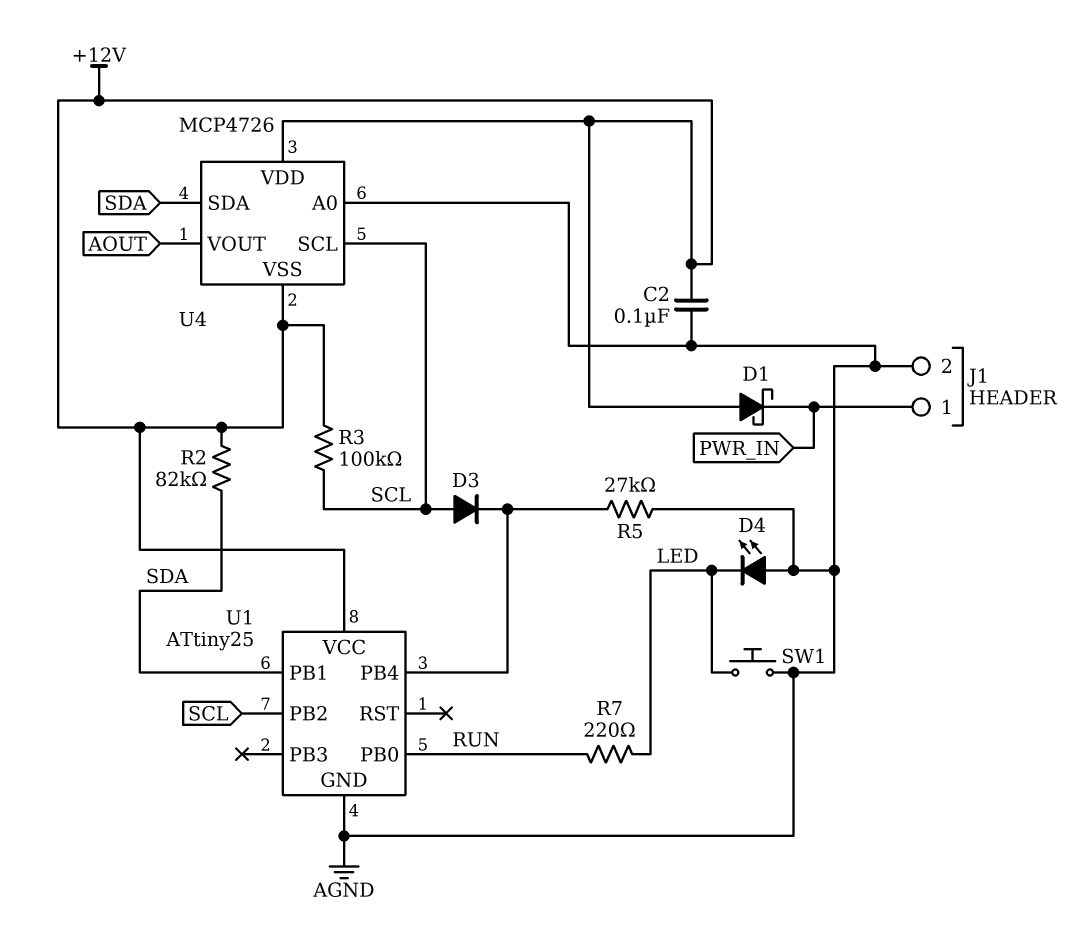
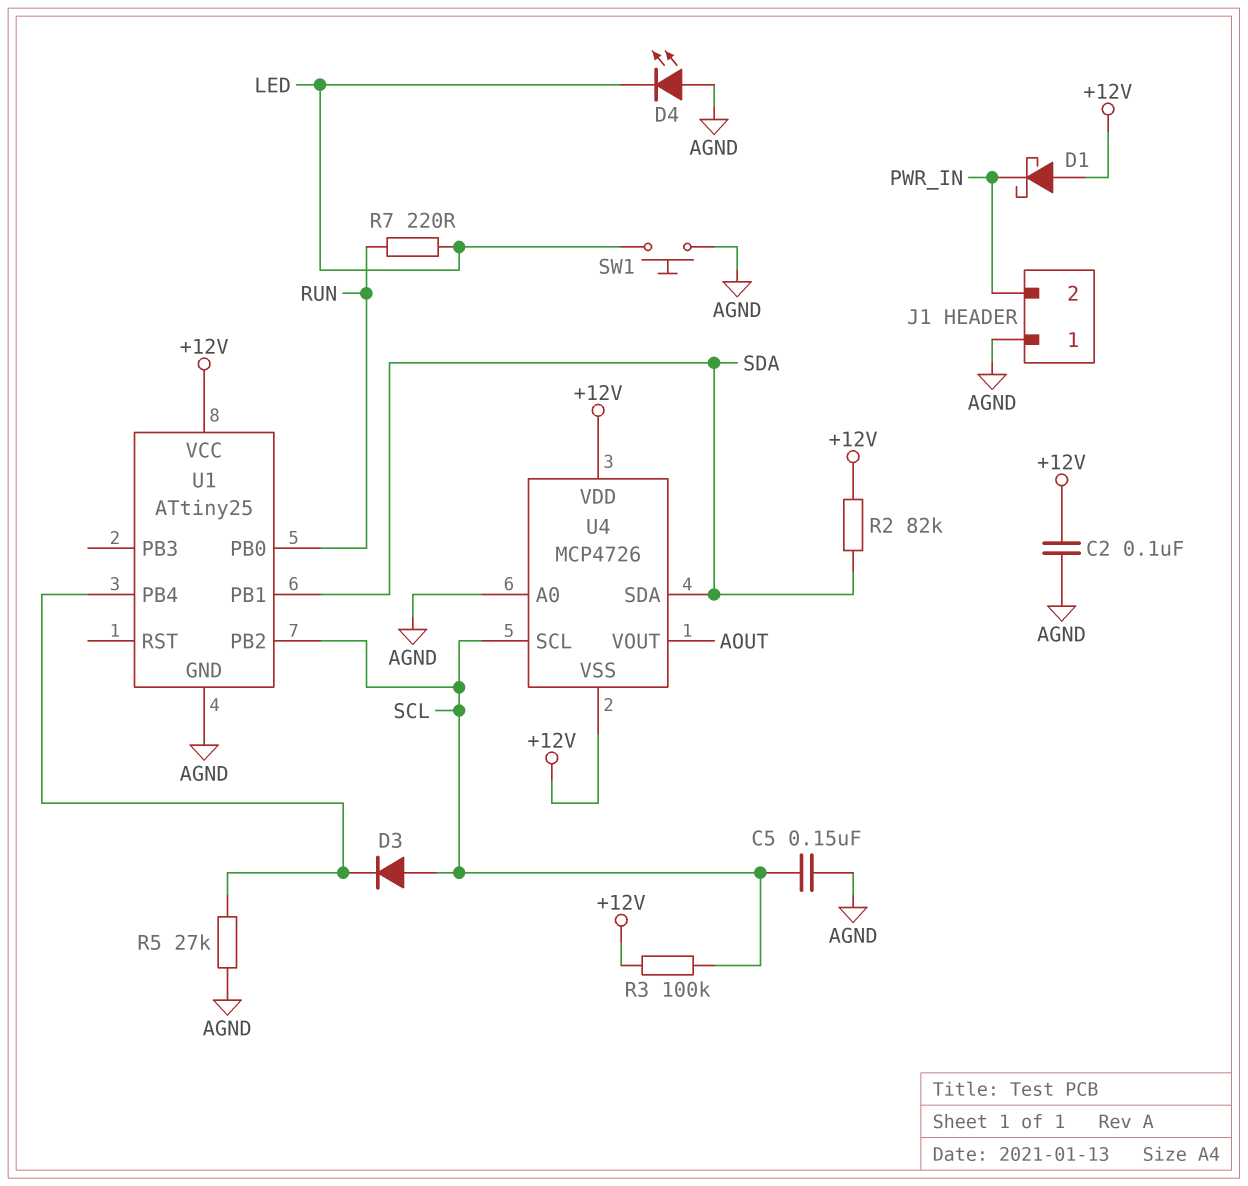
C5: none -> 150nF (AGND, SCL)
J1 pin 1: PWR_IN -> AGND
J1 pin 2: AGND -> PWR_IN

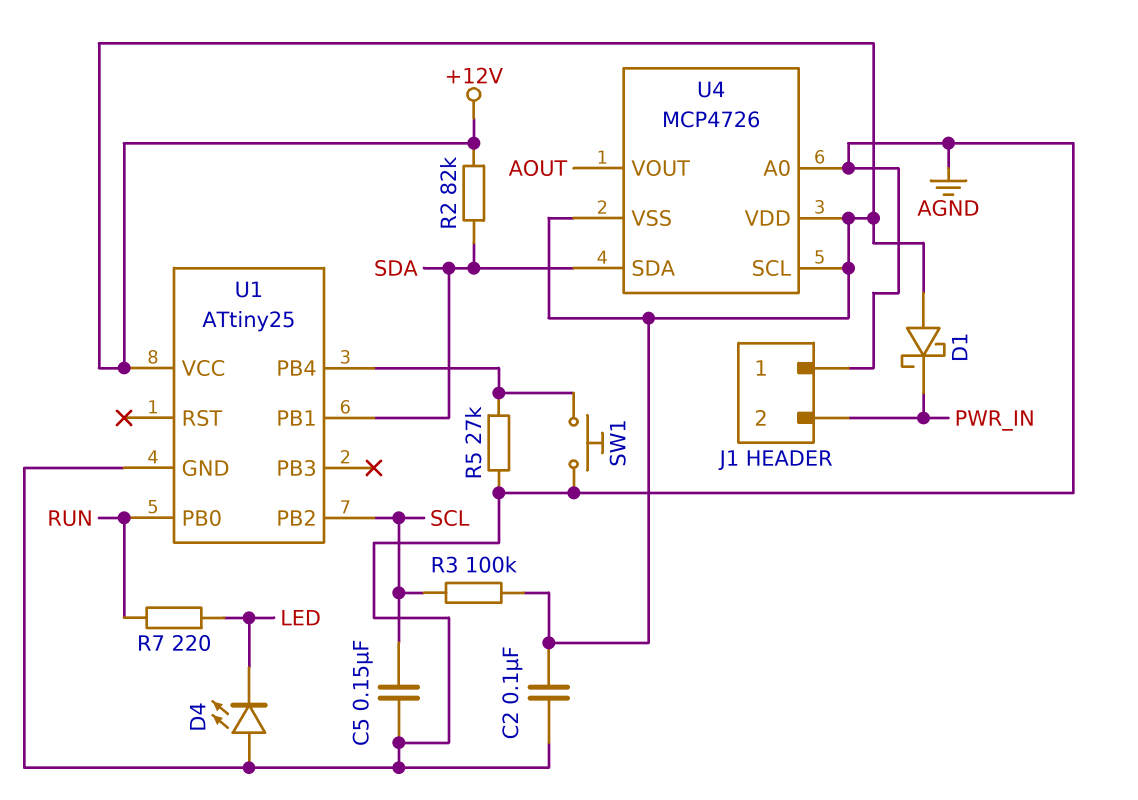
D3: diode (A SCL, K U1/PB4) -> none
SW1: button (AGND, LED) -> button (AGND, U1/PB4)
U4 pin SCL: SCL -> +12V

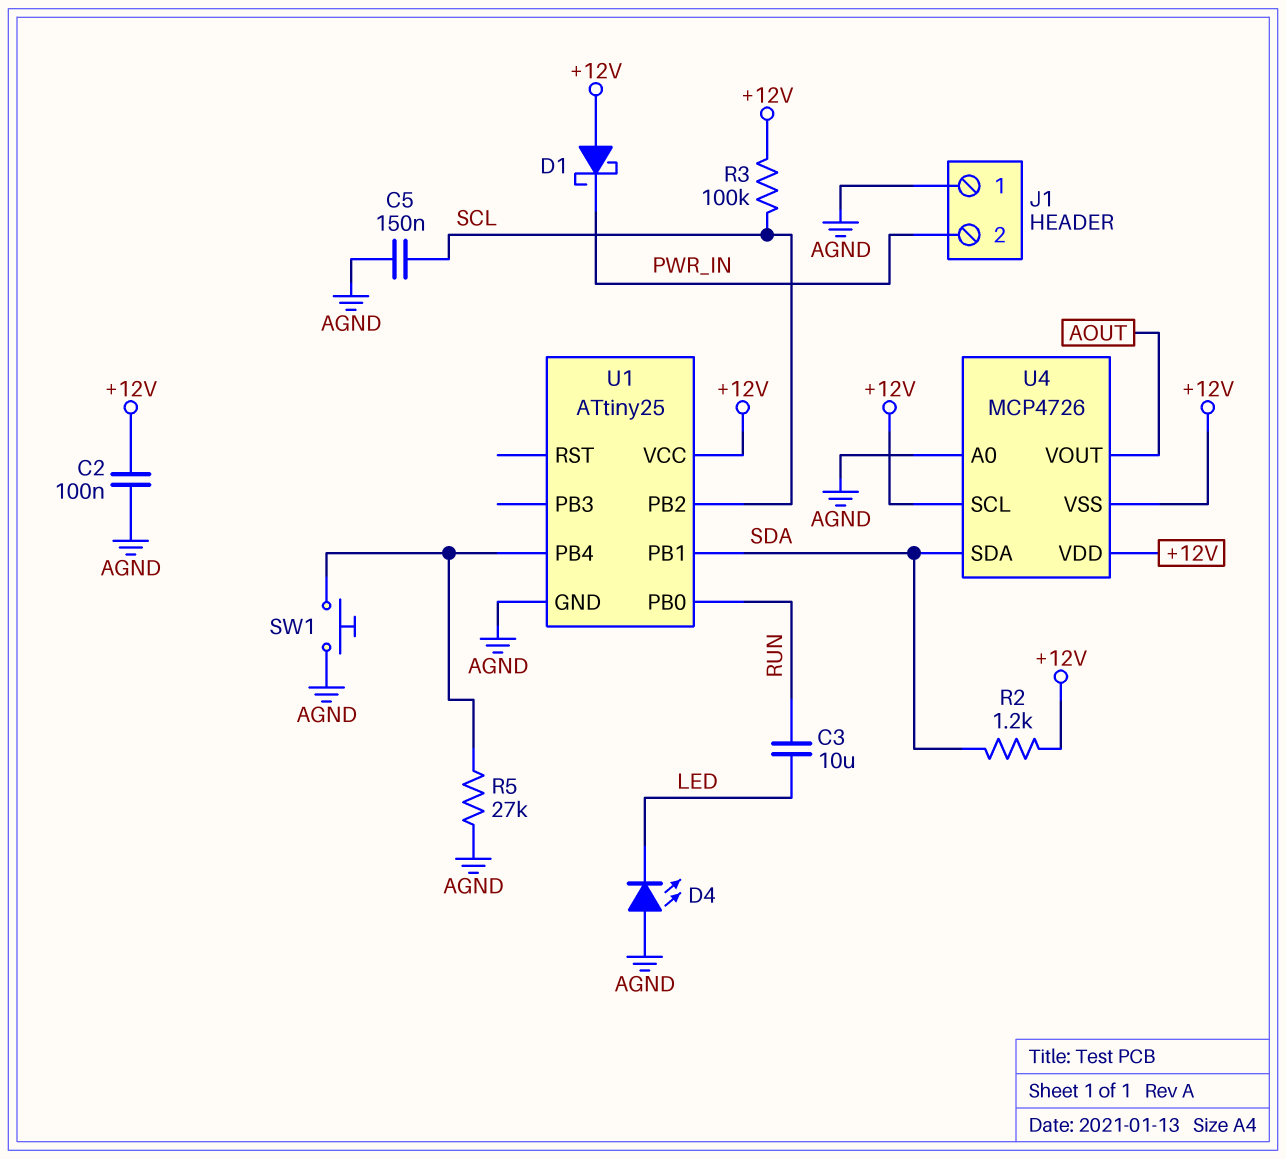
C3: none -> 10uF (LED, RUN)
R2: 82k (+12V, SDA) -> 1.2k (+12V, SDA)
R7: 220 (LED, RUN) -> none

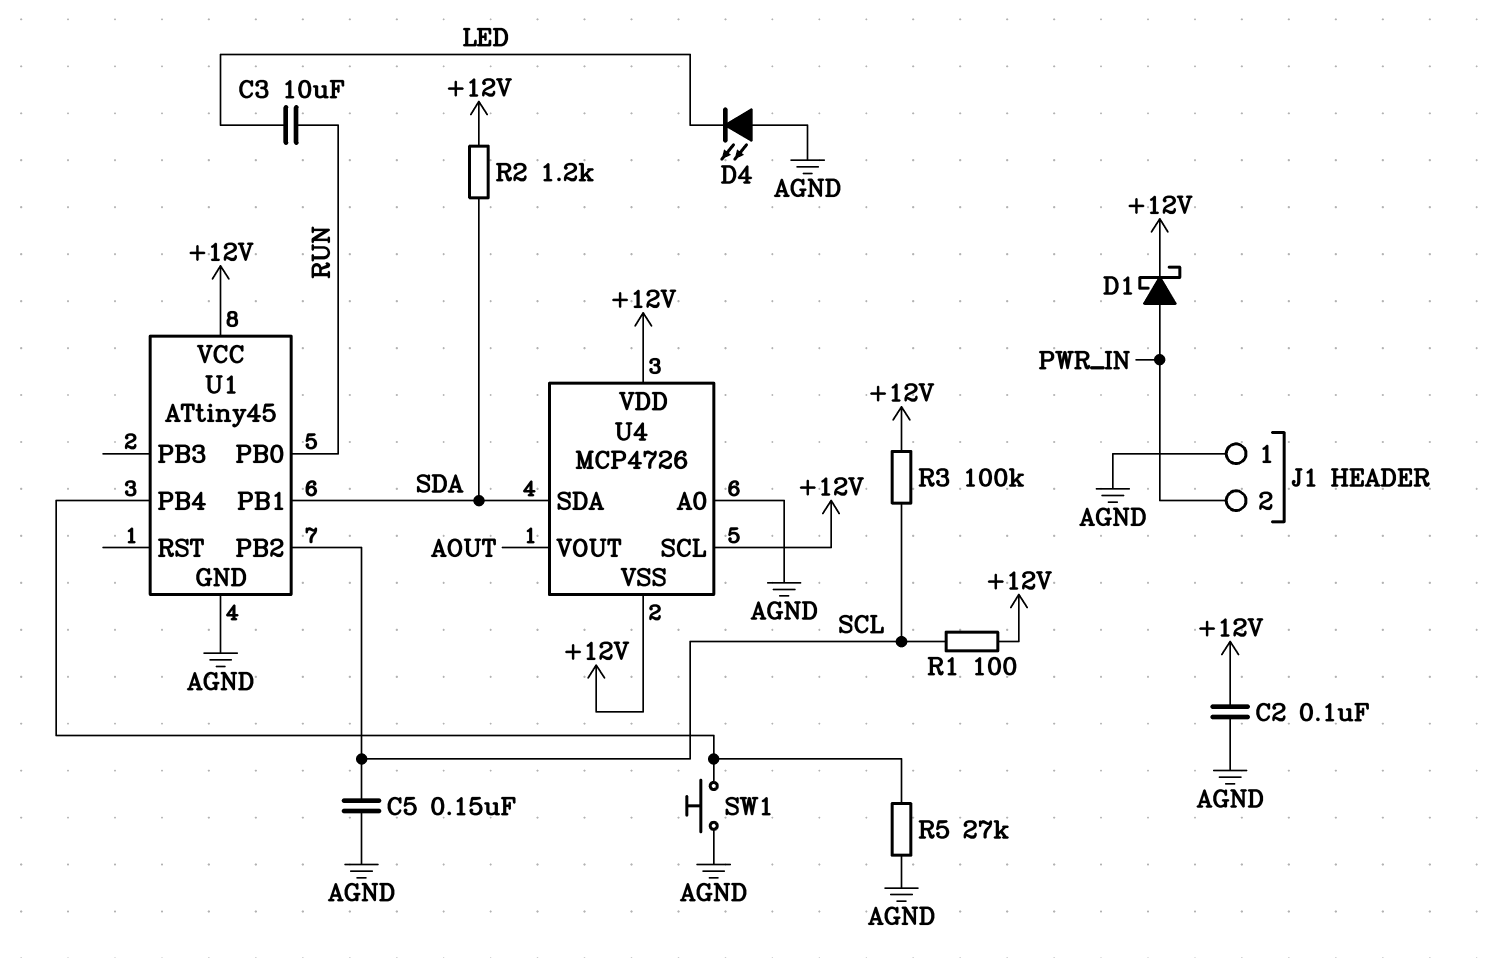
D1: schottky (A +12V, K PWR_IN) -> schottky (A PWR_IN, K +12V)
R1: none -> 100 (+12V, SCL)
U1: ATtiny25 -> ATtiny45

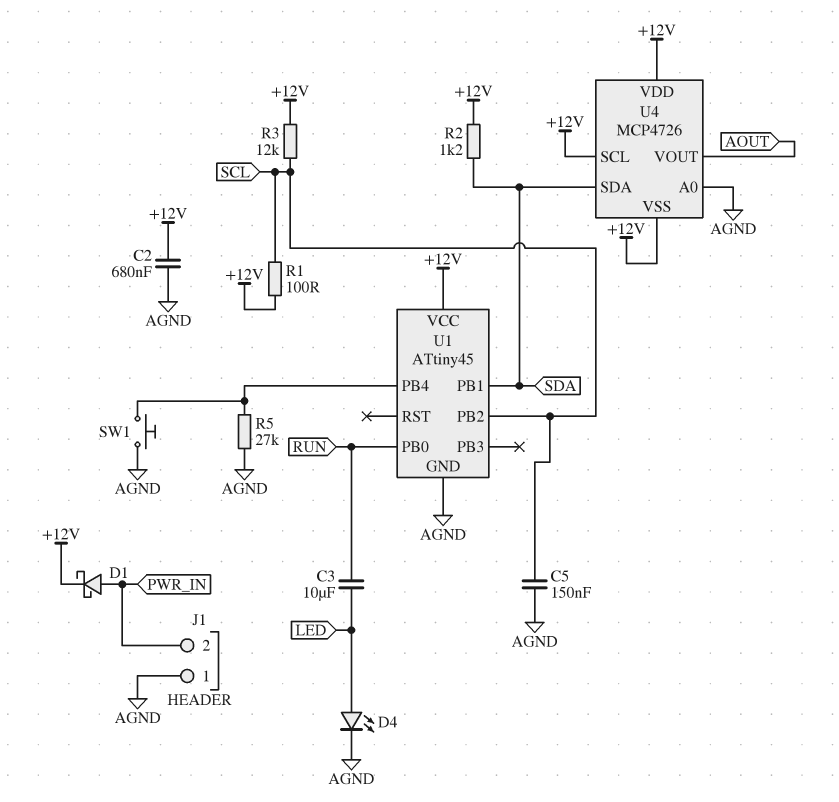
C2: 100nF (+12V, AGND) -> 680nF (+12V, AGND)
D4: LED (A AGND, K LED) -> LED (A LED, K AGND)
R3: 100k (+12V, SCL) -> 12k (+12V, SCL)

